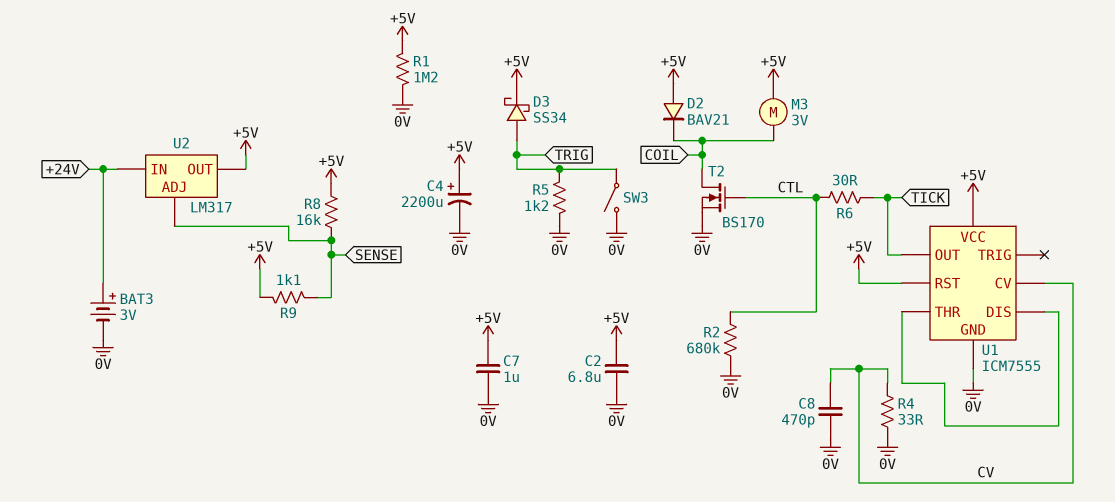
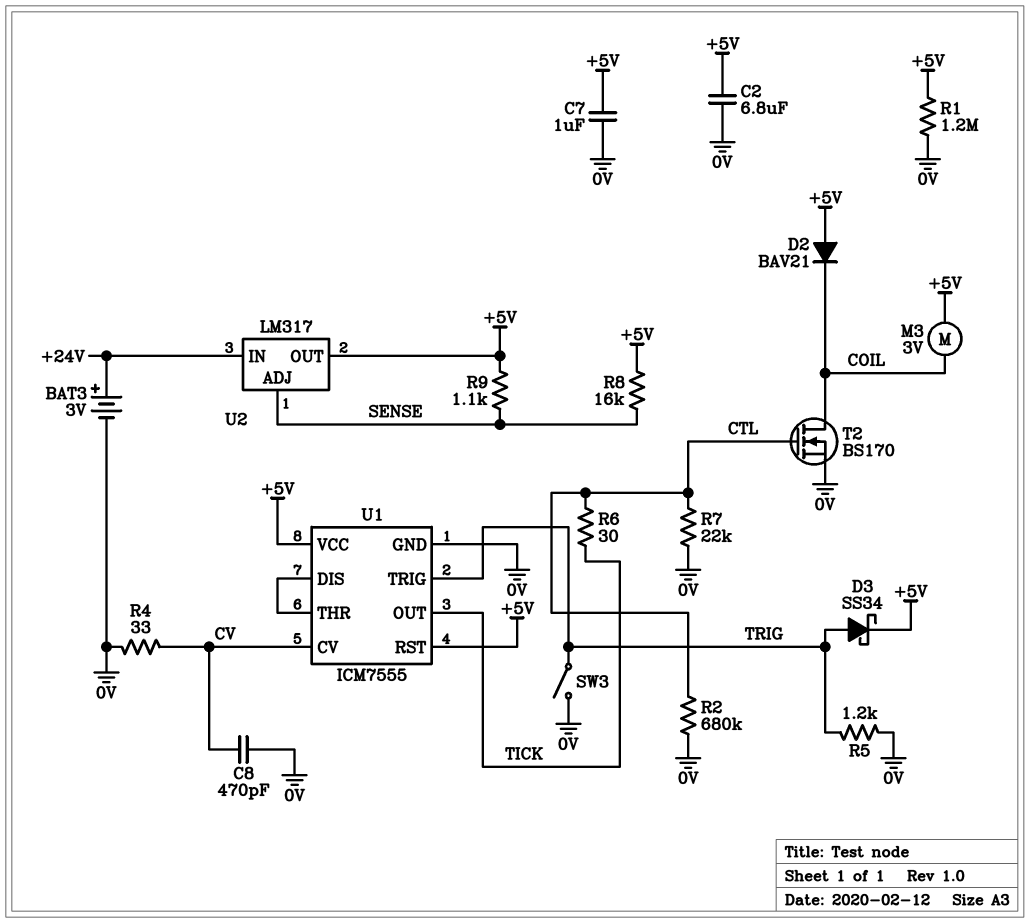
C4: 2200uF (plus +5V, minus 0V) -> none
R7: none -> 22k (0V, CTL)
U1 pin TRIG: none -> TRIG

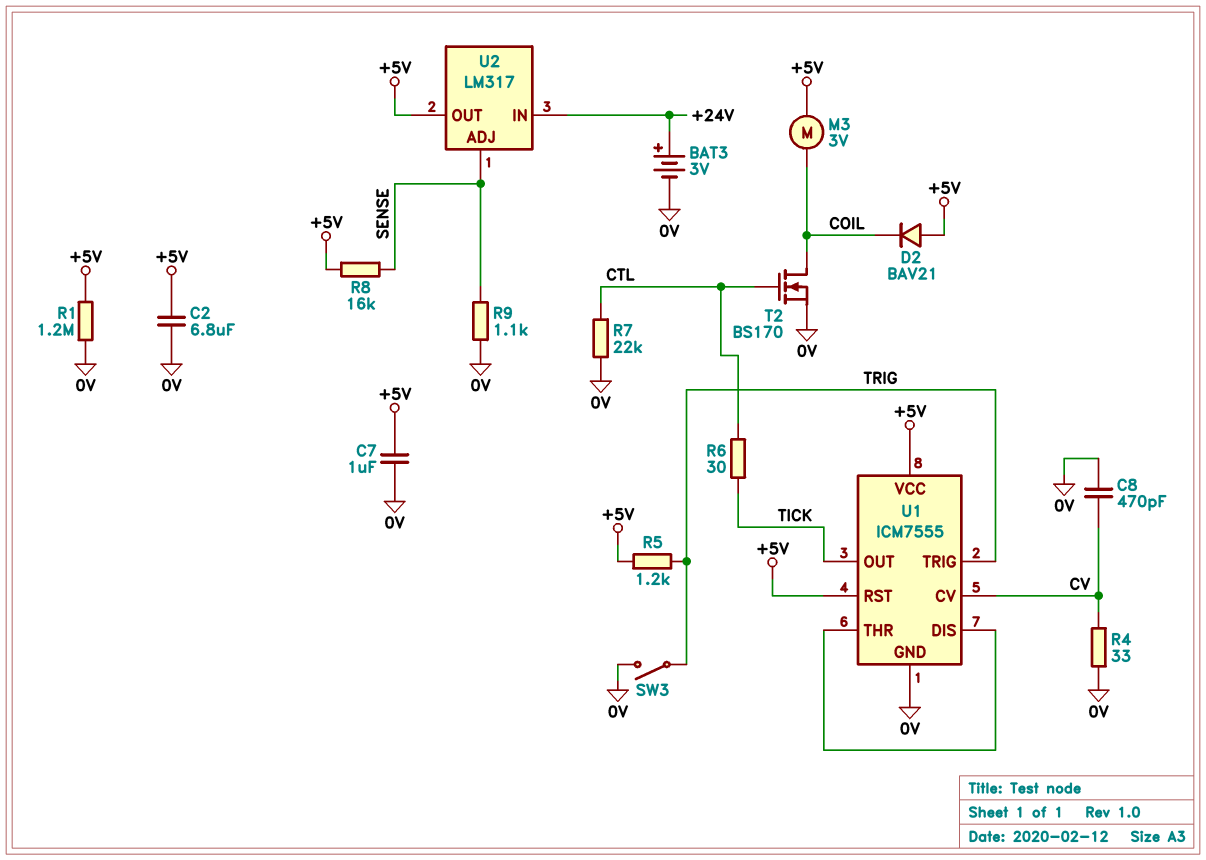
D3: schottky SS34 (A TRIG, K +5V) -> none
R2: 680k (0V, CTL) -> none
R5: 1.2k (0V, TRIG) -> 1.2k (+5V, TRIG)
R9: 1.1k (+5V, SENSE) -> 1.1k (0V, SENSE)

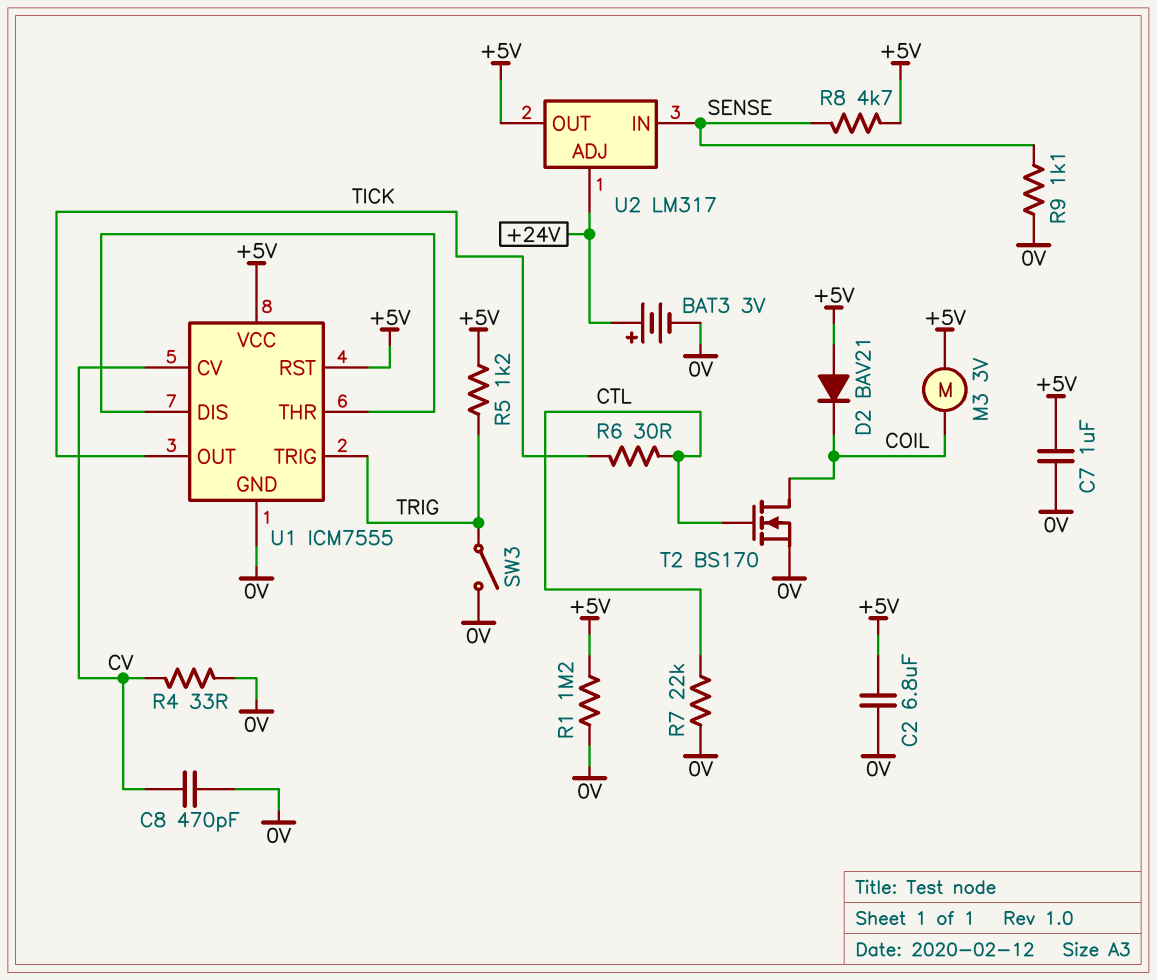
R8: 16k (+5V, SENSE) -> 4.7k (+5V, SENSE)
U2 pin ADJ: SENSE -> +24V
U2 pin IN: +24V -> SENSE

